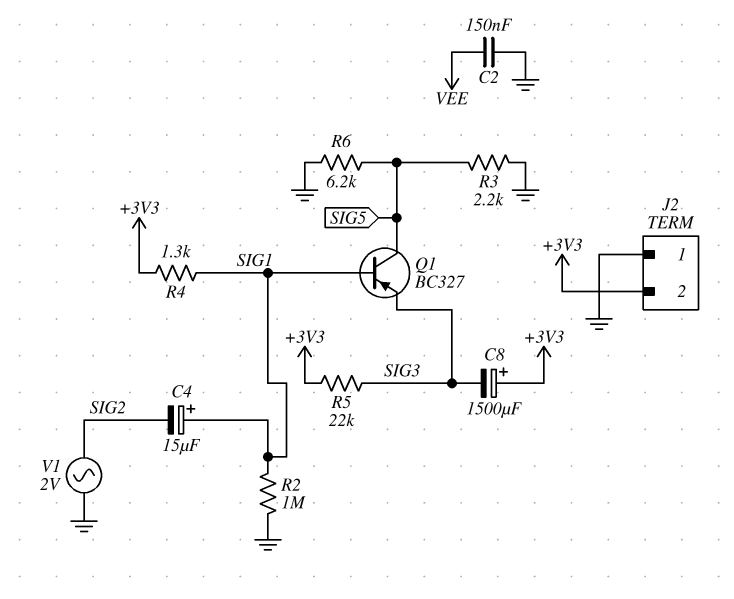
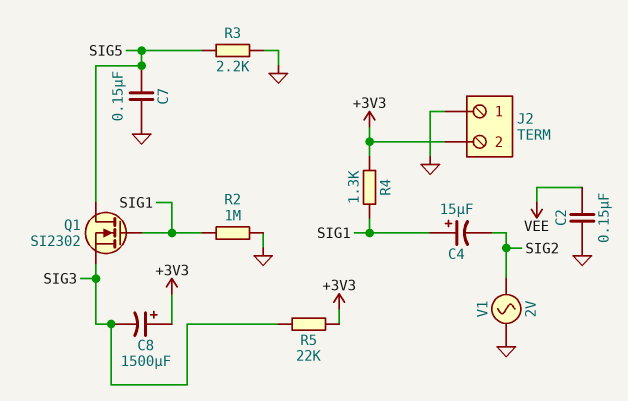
C7: none -> 150nF (GND, SIG5)
Q1: PNP BC327 (B SIG1, C SIG5, E SIG3) -> NMOS SI2302 (G SIG1, D SIG5, S SIG3)
R6: 6.2k (GND, SIG5) -> none

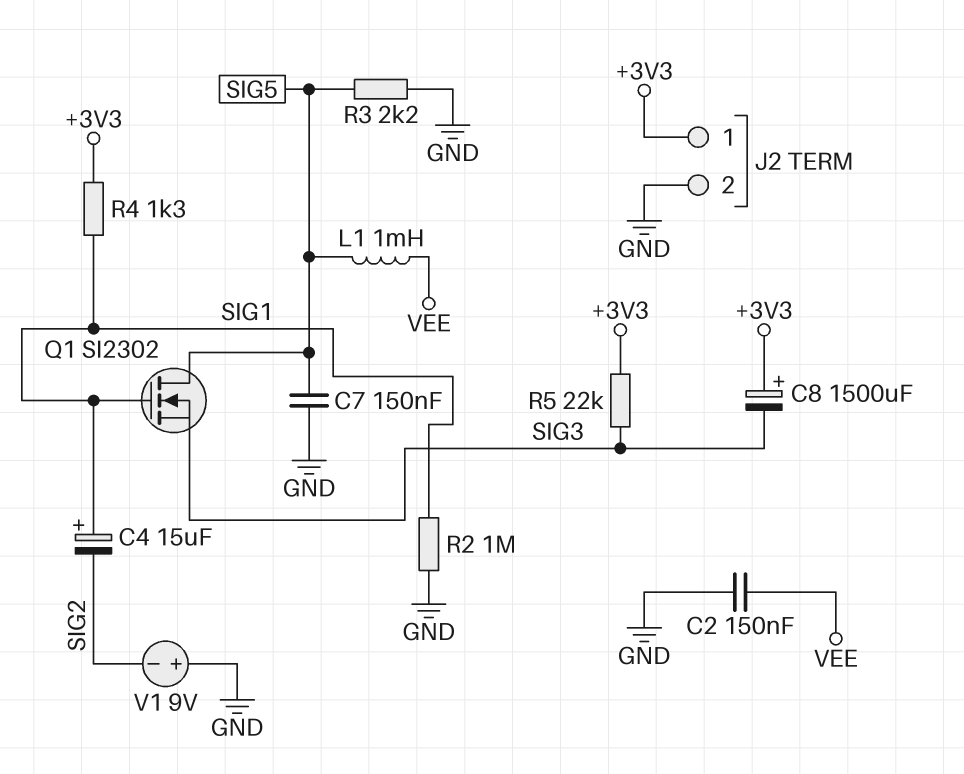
J2 pin 1: GND -> +3V3
J2 pin 2: +3V3 -> GND
L1: none -> 1mH (SIG5, VEE)
V1: AC 2V (GND, SIG2) -> 9V (plus GND, minus SIG2)

